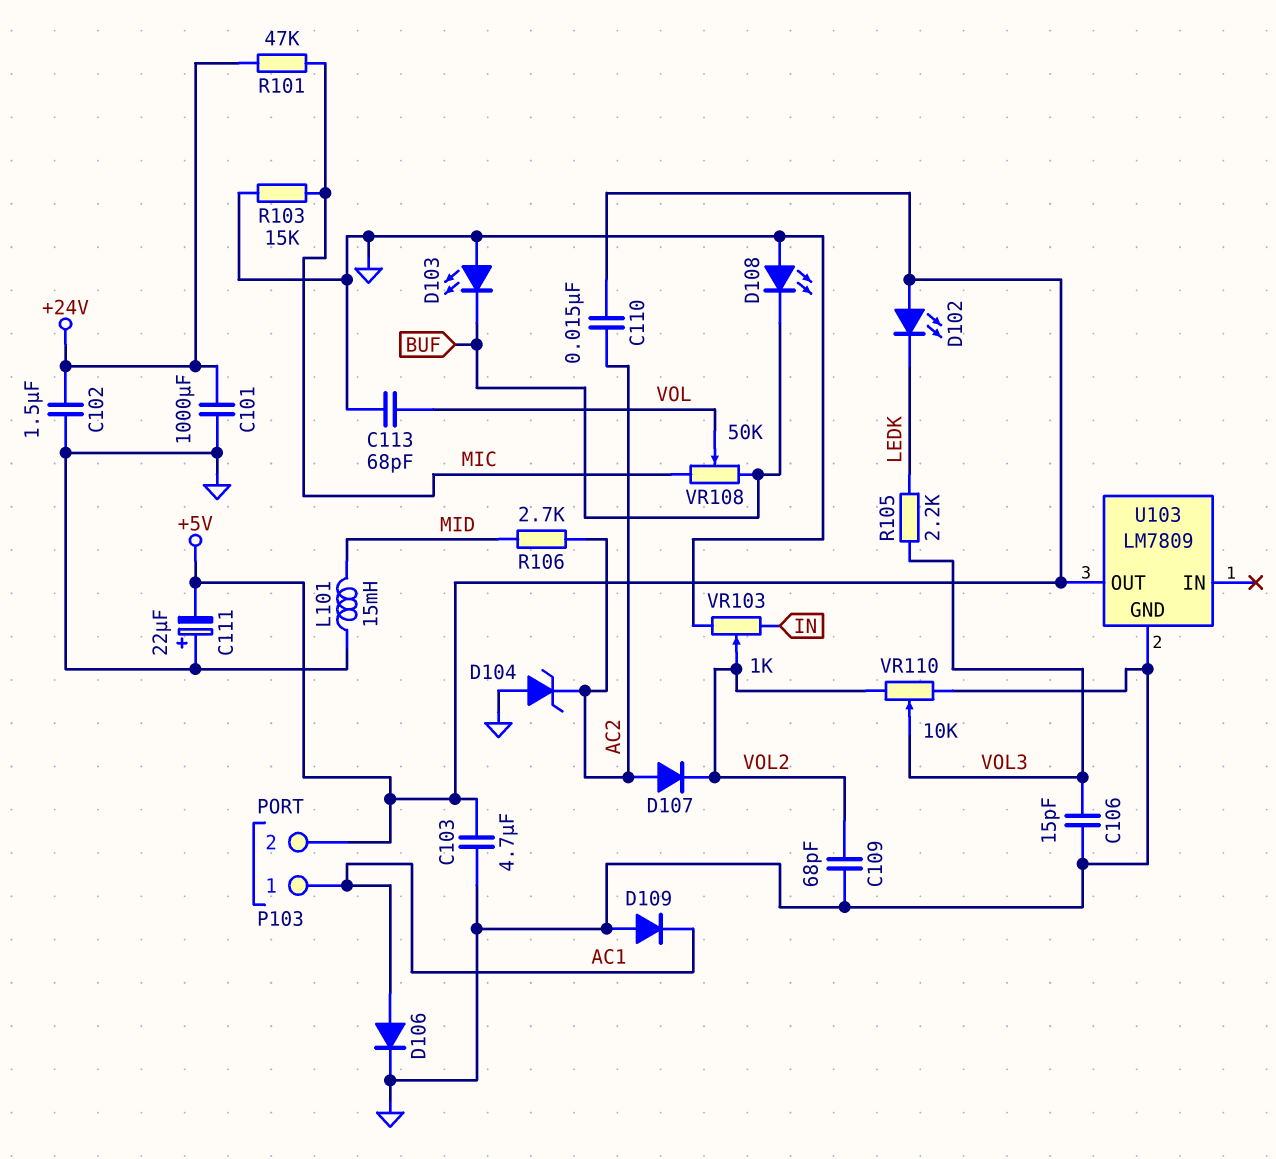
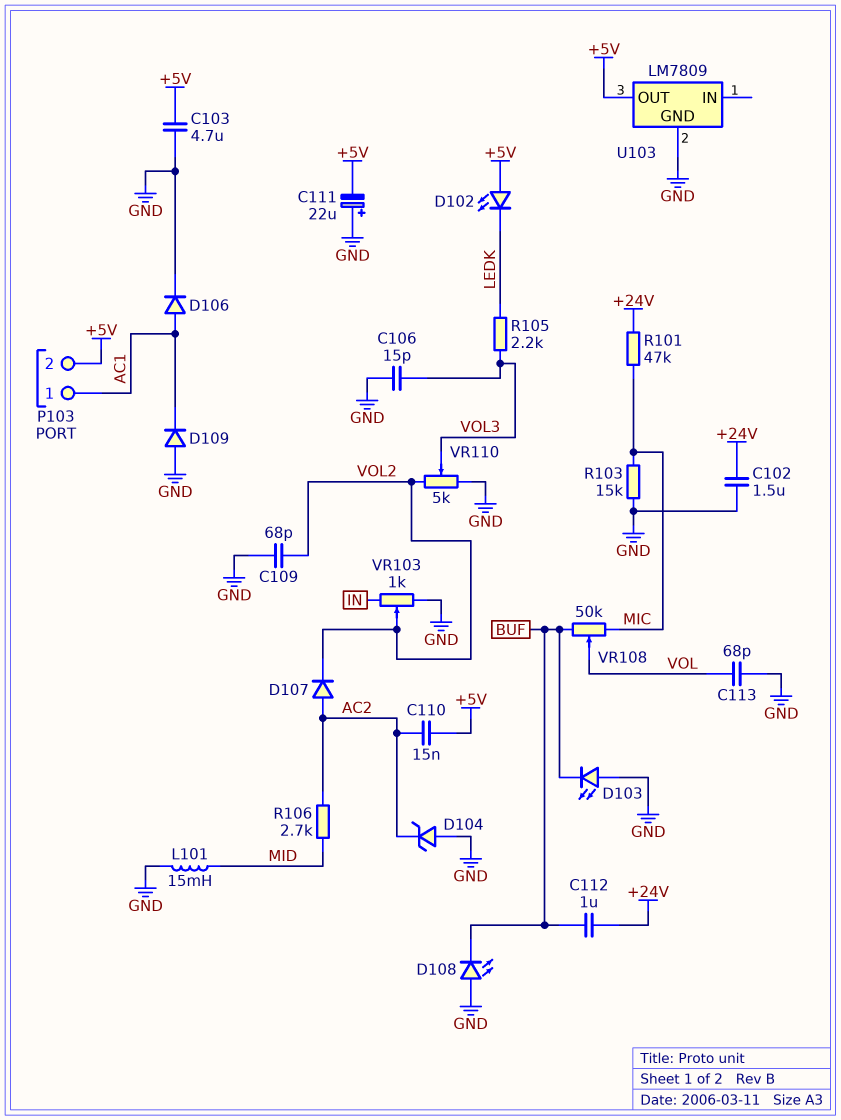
C101: 1000uF (+24V, GND) -> none
C112: none -> 1uF (+24V, BUF)
VR110: 10k (GND, VOL2, wiper VOL3) -> 5k (GND, VOL2, wiper VOL3)

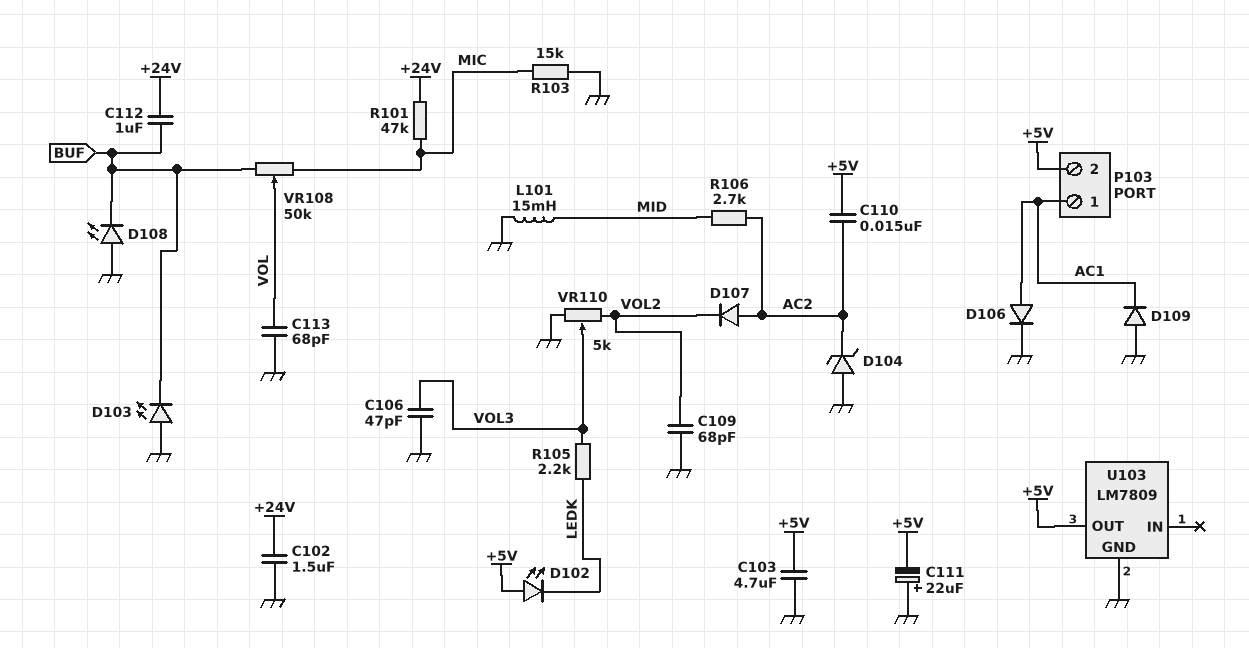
C106: 15pF (GND, VOL3) -> 47pF (GND, VOL3)
VR103: 1k (GND, IN, wiper VOL2) -> none

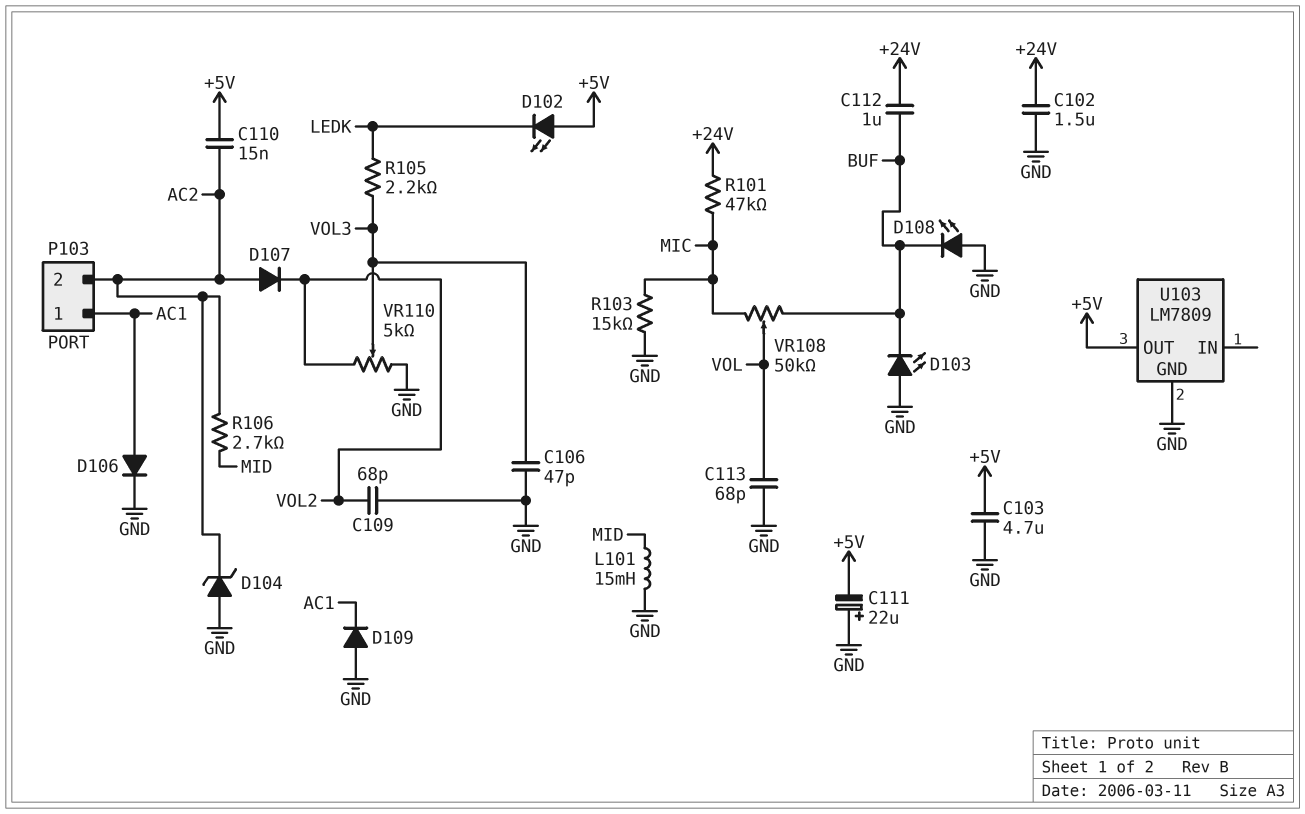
P103 pin 2: +5V -> AC2

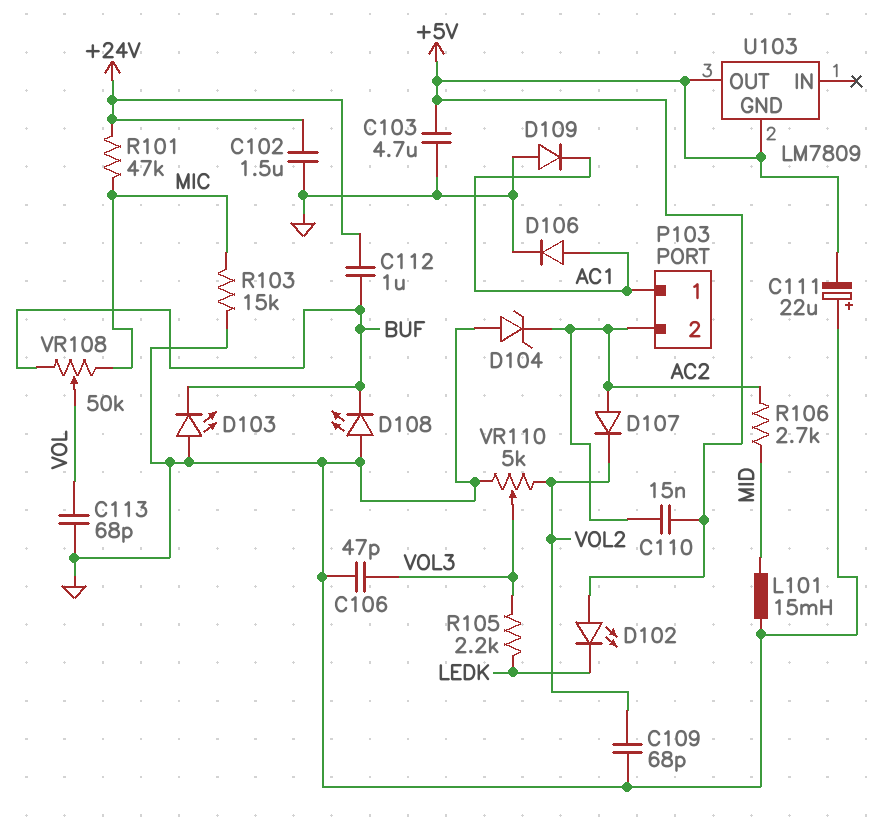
U103 pin GND: GND -> +5V

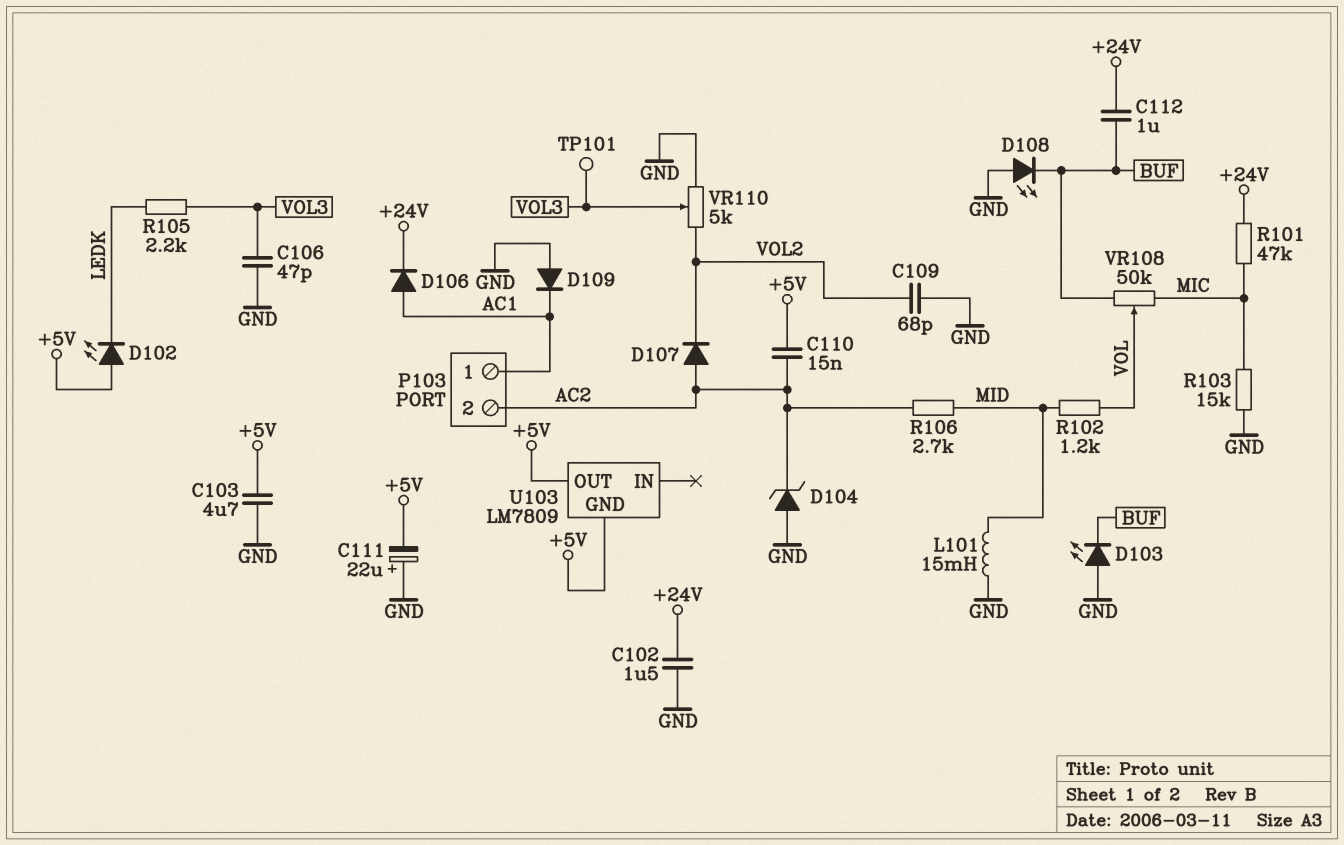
C113: 68pF (GND, VOL) -> none
D106: diode (A AC1, K GND) -> diode (A AC1, K +24V)
R102: none -> 1.2k (MID, VOL)
TP101: none -> test point (VOL3)

